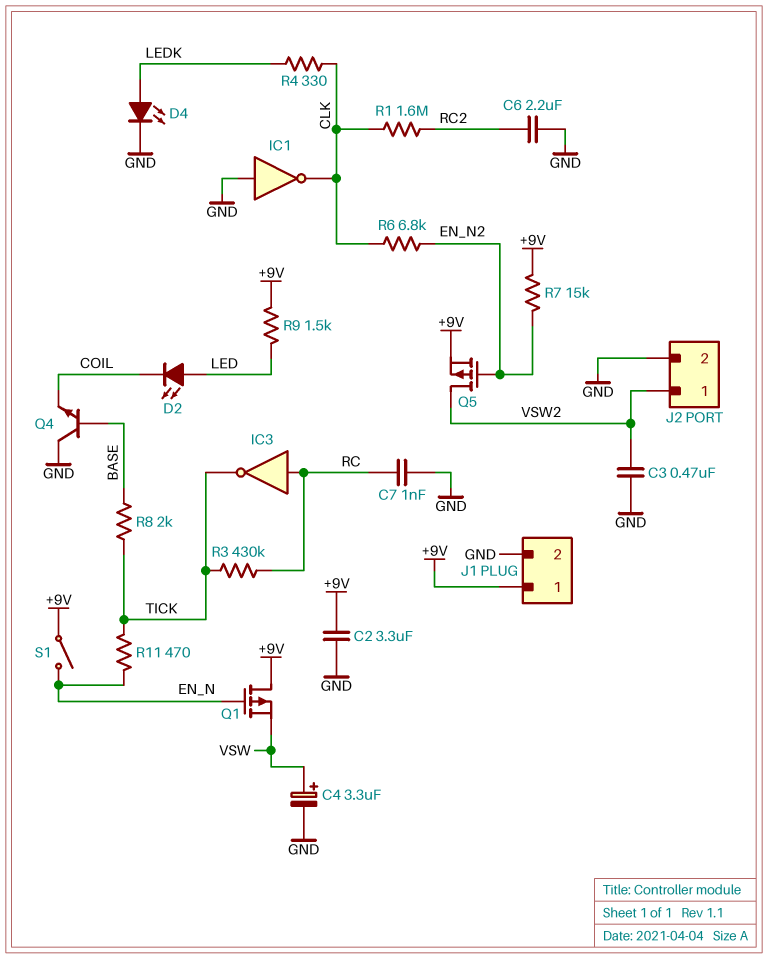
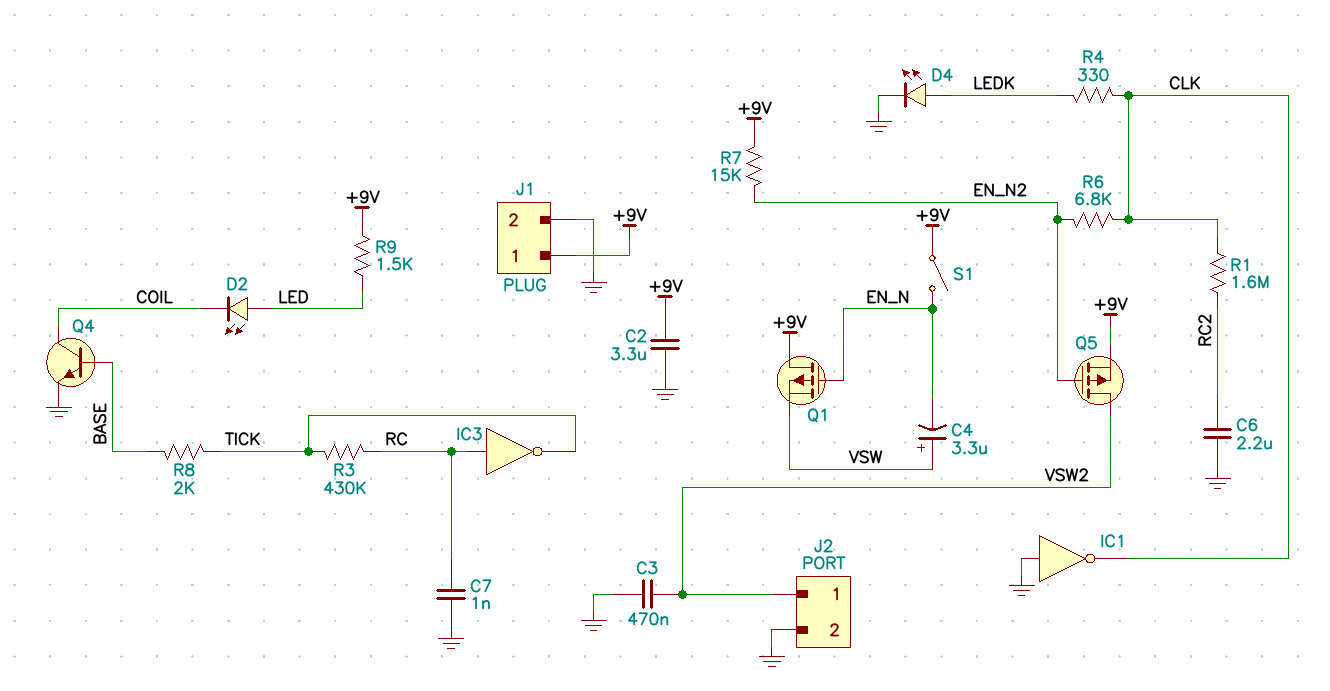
C4: 3.3uF (plus VSW, minus GND) -> 3.3uF (plus VSW, minus EN_N)
Q4: NPN (B BASE, C GND, E COIL) -> NPN (B BASE, C COIL, E GND)
R11: 470 (EN_N, TICK) -> none

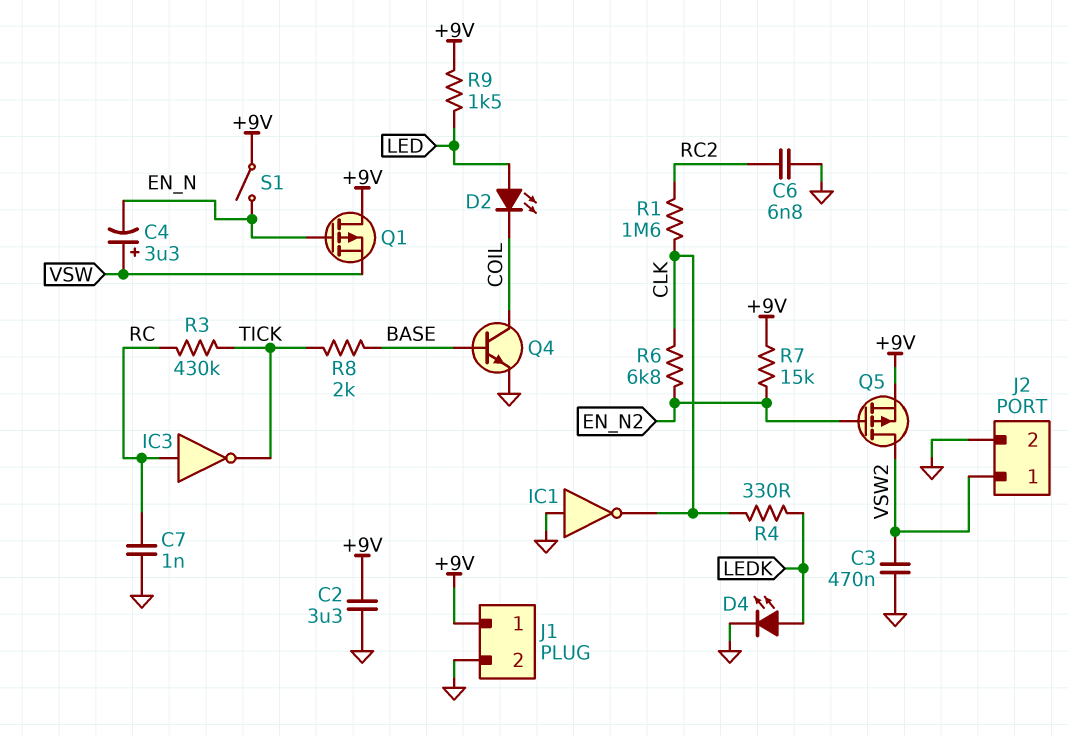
C6: 2.2uF (GND, RC2) -> 6.8nF (GND, RC2)

